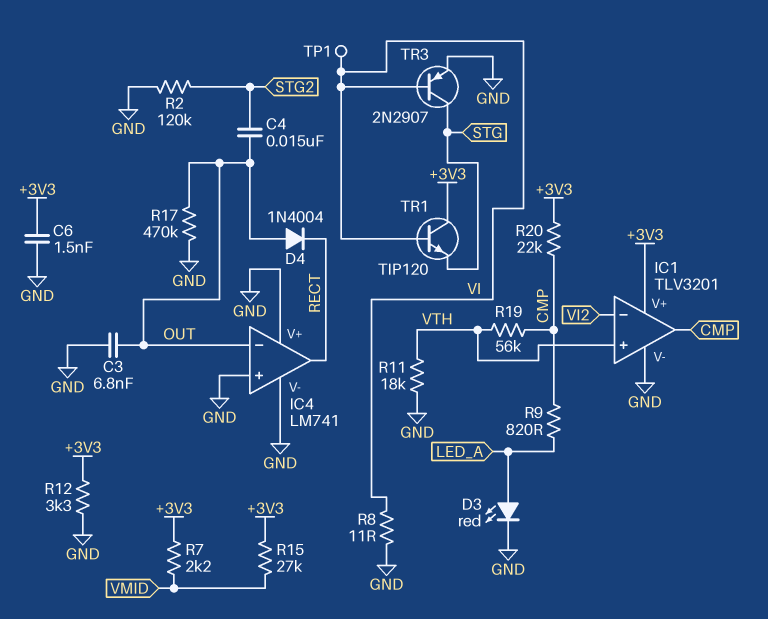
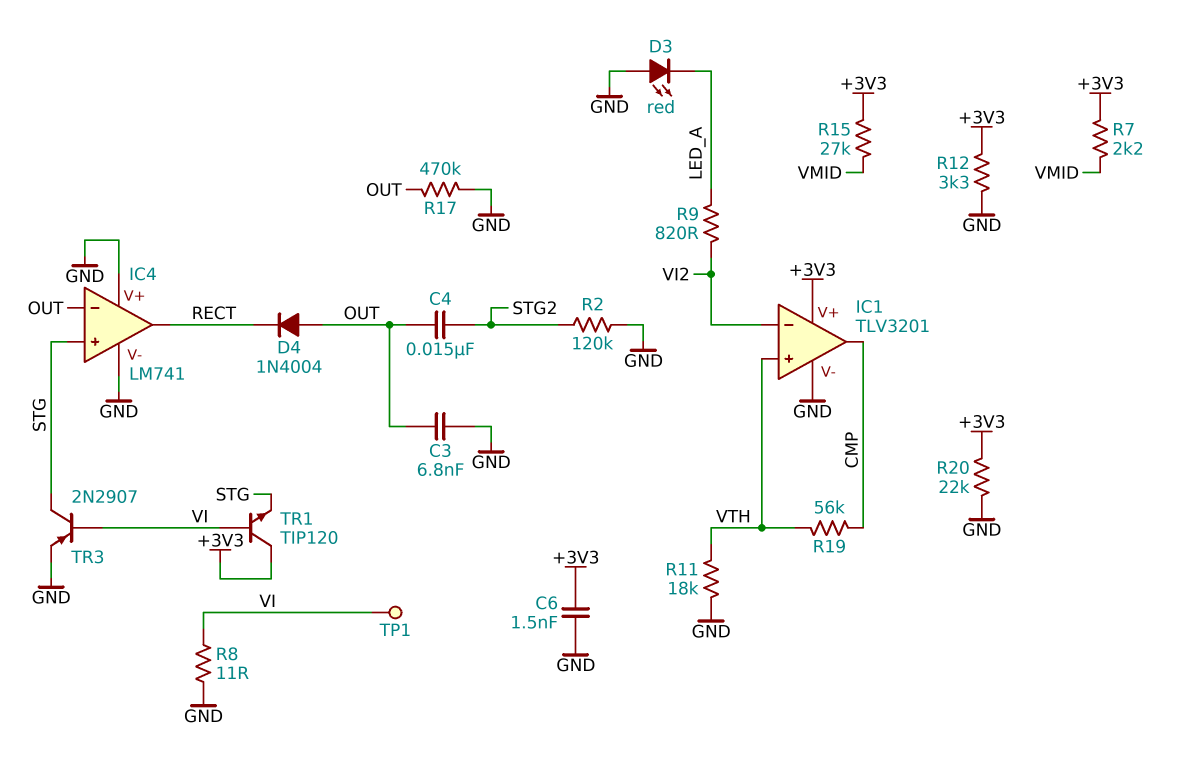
D3: LED red (A LED_A, K GND) -> LED red (A GND, K LED_A)
IC4 pin in+: GND -> STG
R9: 820 (CMP, LED_A) -> 820 (LED_A, VI2)
R20: 22k (+3V3, CMP) -> 22k (+3V3, GND)

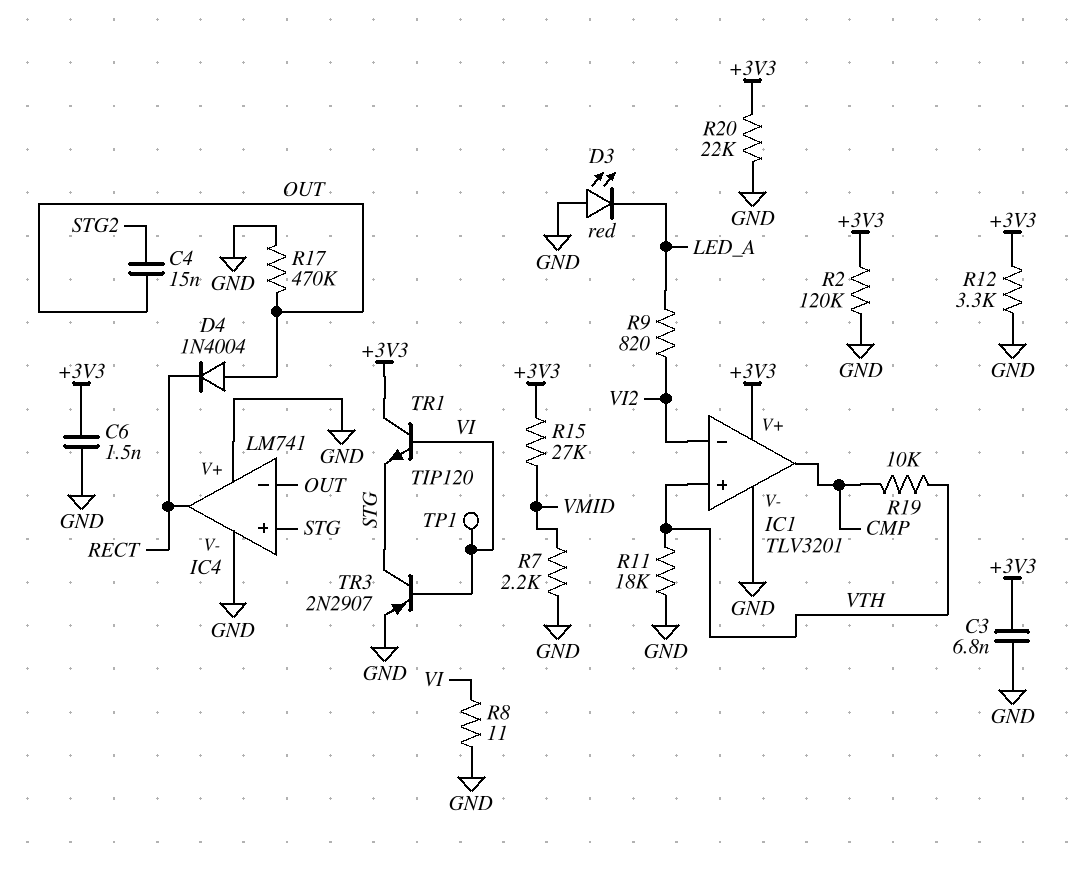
C3: 6.8nF (GND, OUT) -> 6.8nF (+3V3, GND)
R2: 120k (GND, STG2) -> 120k (+3V3, GND)
R7: 2.2k (+3V3, VMID) -> 2.2k (GND, VMID)
R19: 56k (CMP, VTH) -> 10k (CMP, VTH)

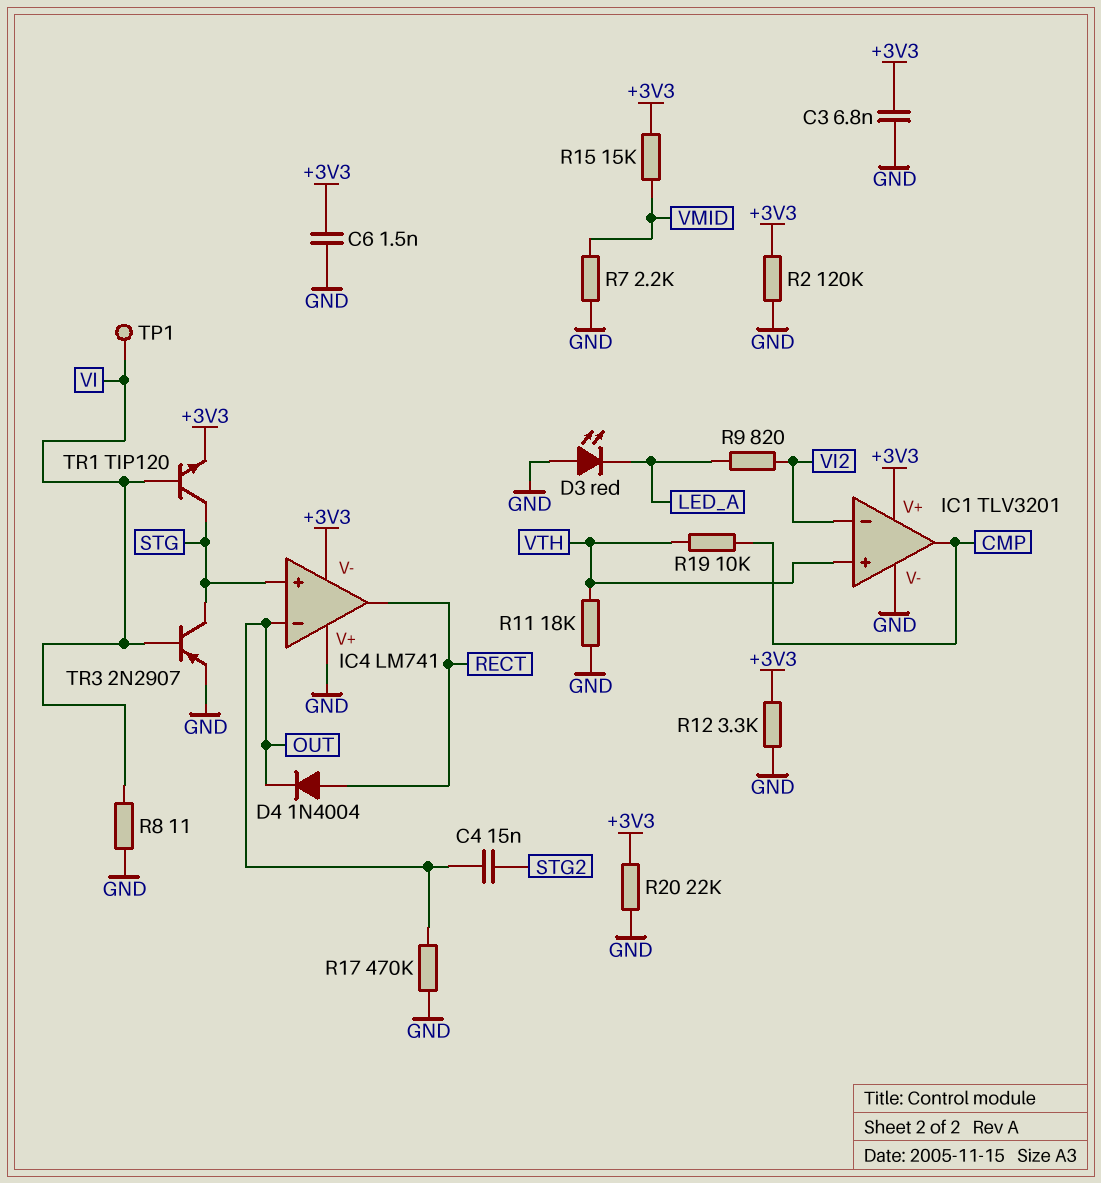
D4: diode 1N4004 (A OUT, K RECT) -> diode 1N4004 (A RECT, K OUT)
IC4 pin V-: GND -> +3V3
R15: 27k (+3V3, VMID) -> 15k (+3V3, VMID)
TR1: NPN TIP120 (B VI, C +3V3, E STG) -> NPN TIP120 (B VI, C STG, E +3V3)

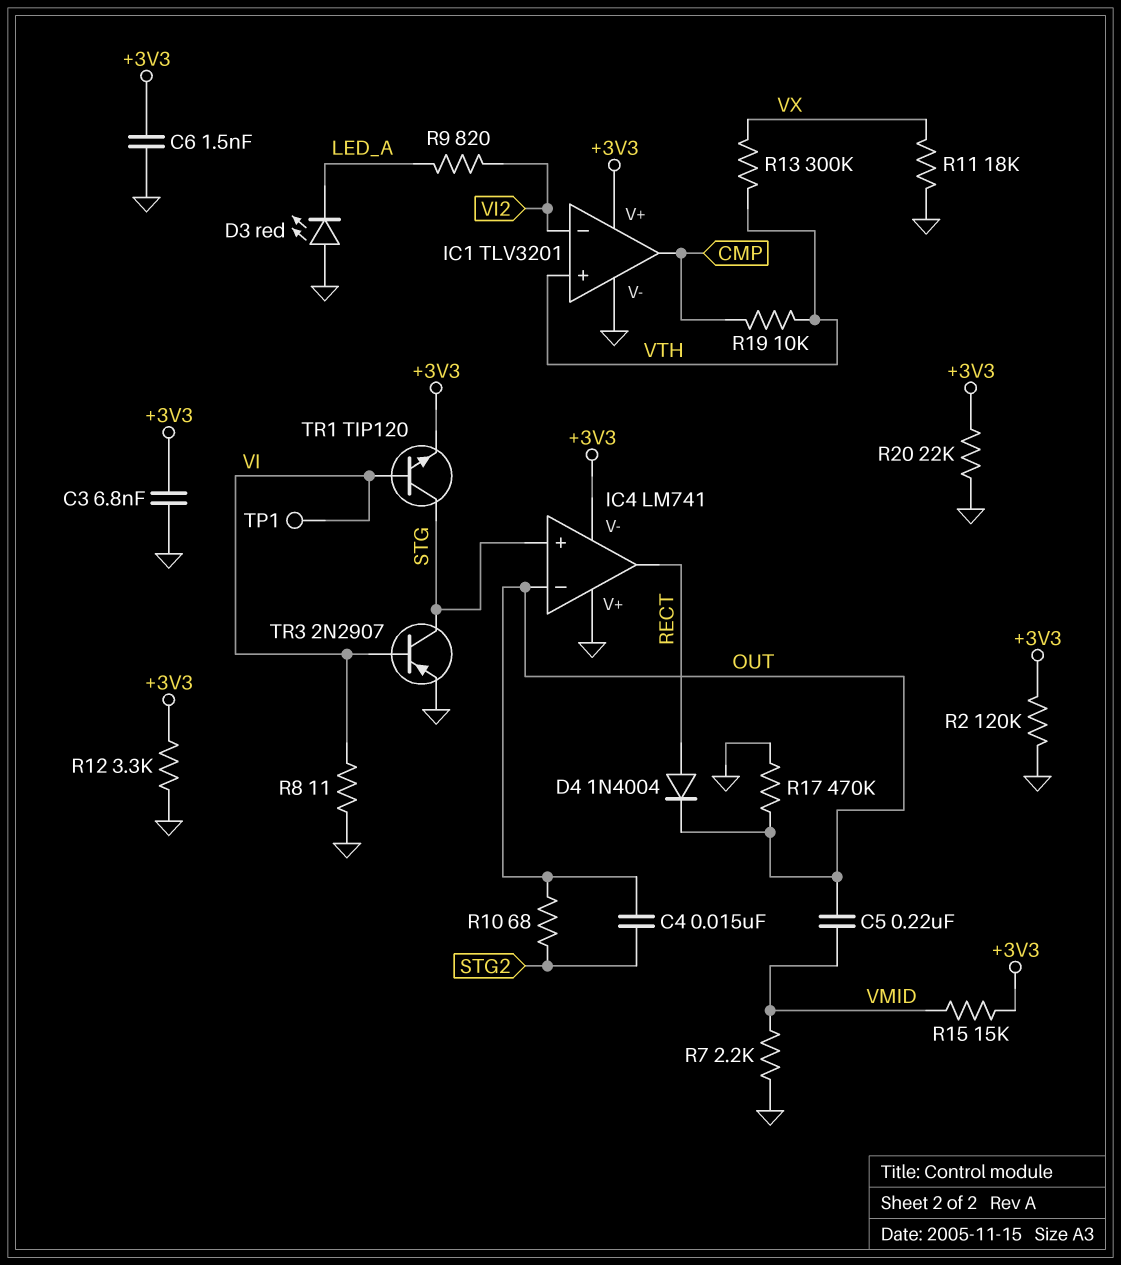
C5: none -> 220nF (OUT, VMID)
R10: none -> 68 (OUT, STG2)
R11: 18k (GND, VTH) -> 18k (GND, VX)
R13: none -> 300k (VTH, VX)

